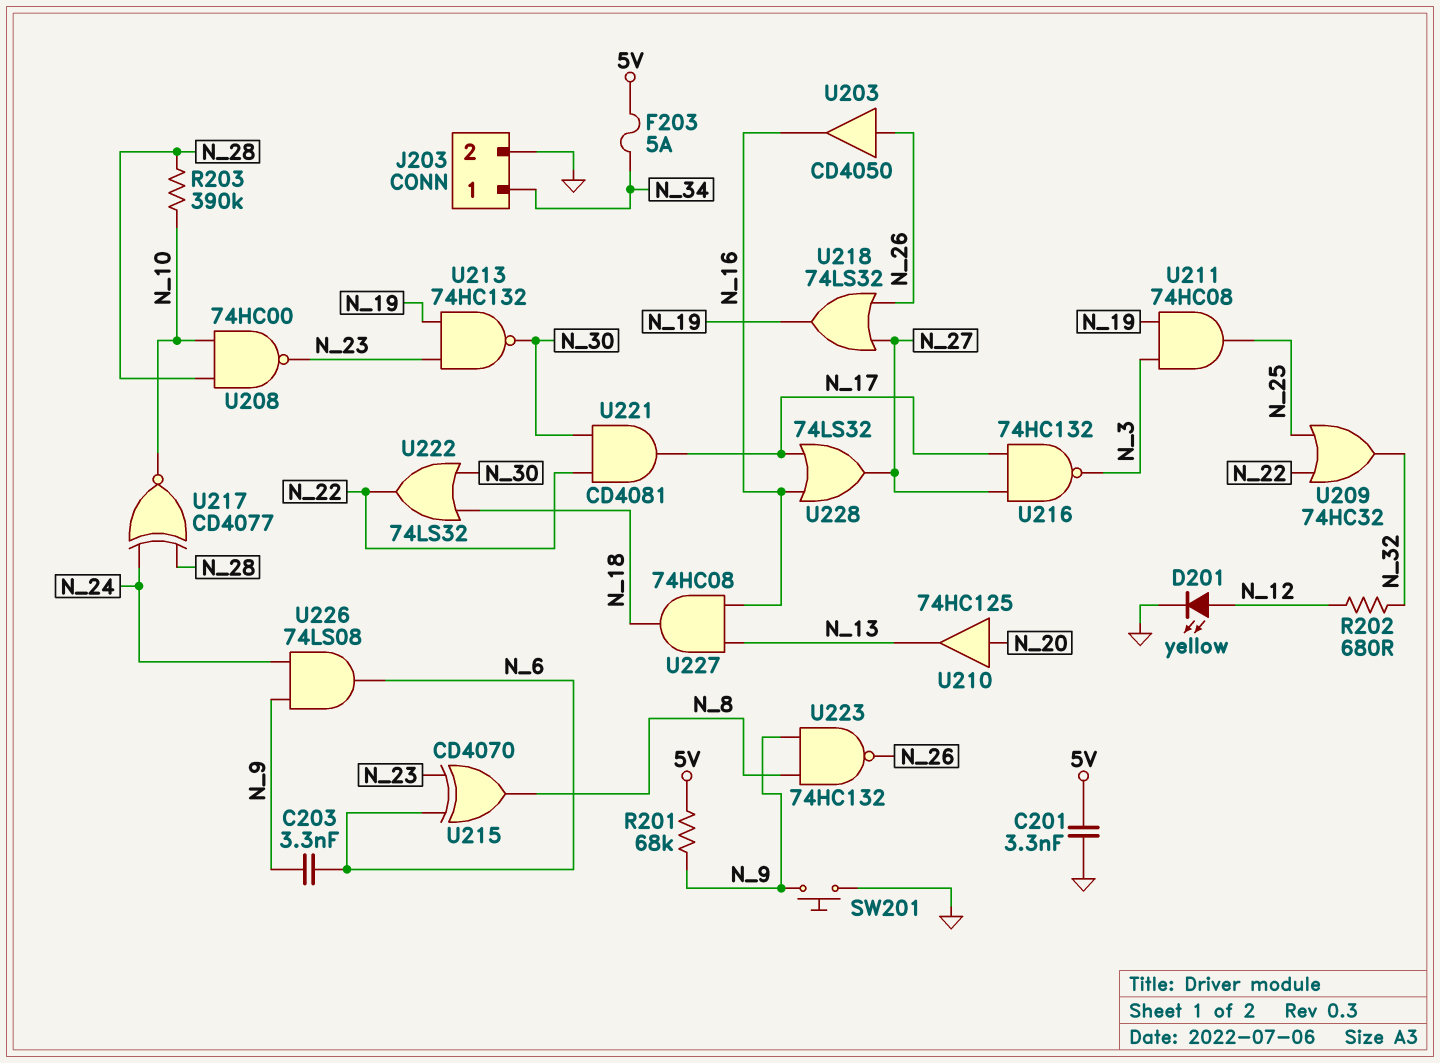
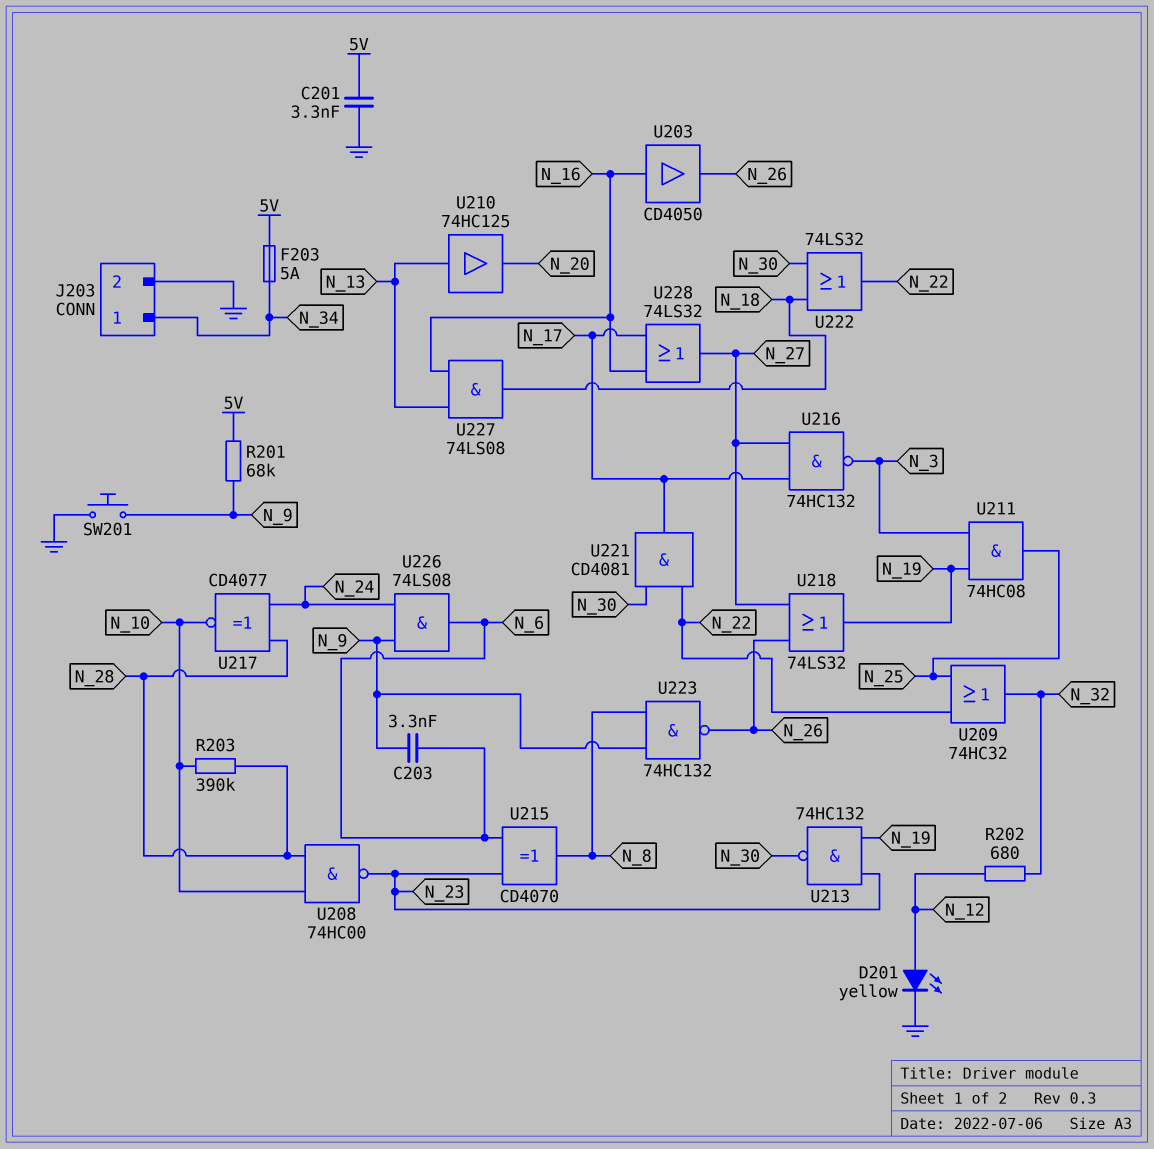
U203: buffer CD4050 (in N_26, out N_16) -> buffer CD4050 (in N_16, out N_26)
U210: buffer 74HC125 (in N_20, out N_13) -> buffer 74HC125 (in N_13, out N_20)
U227: AND 74HC08 (in N_13, in N_16, out N_18) -> AND 74LS08 (in N_13, in N_16, out N_18)

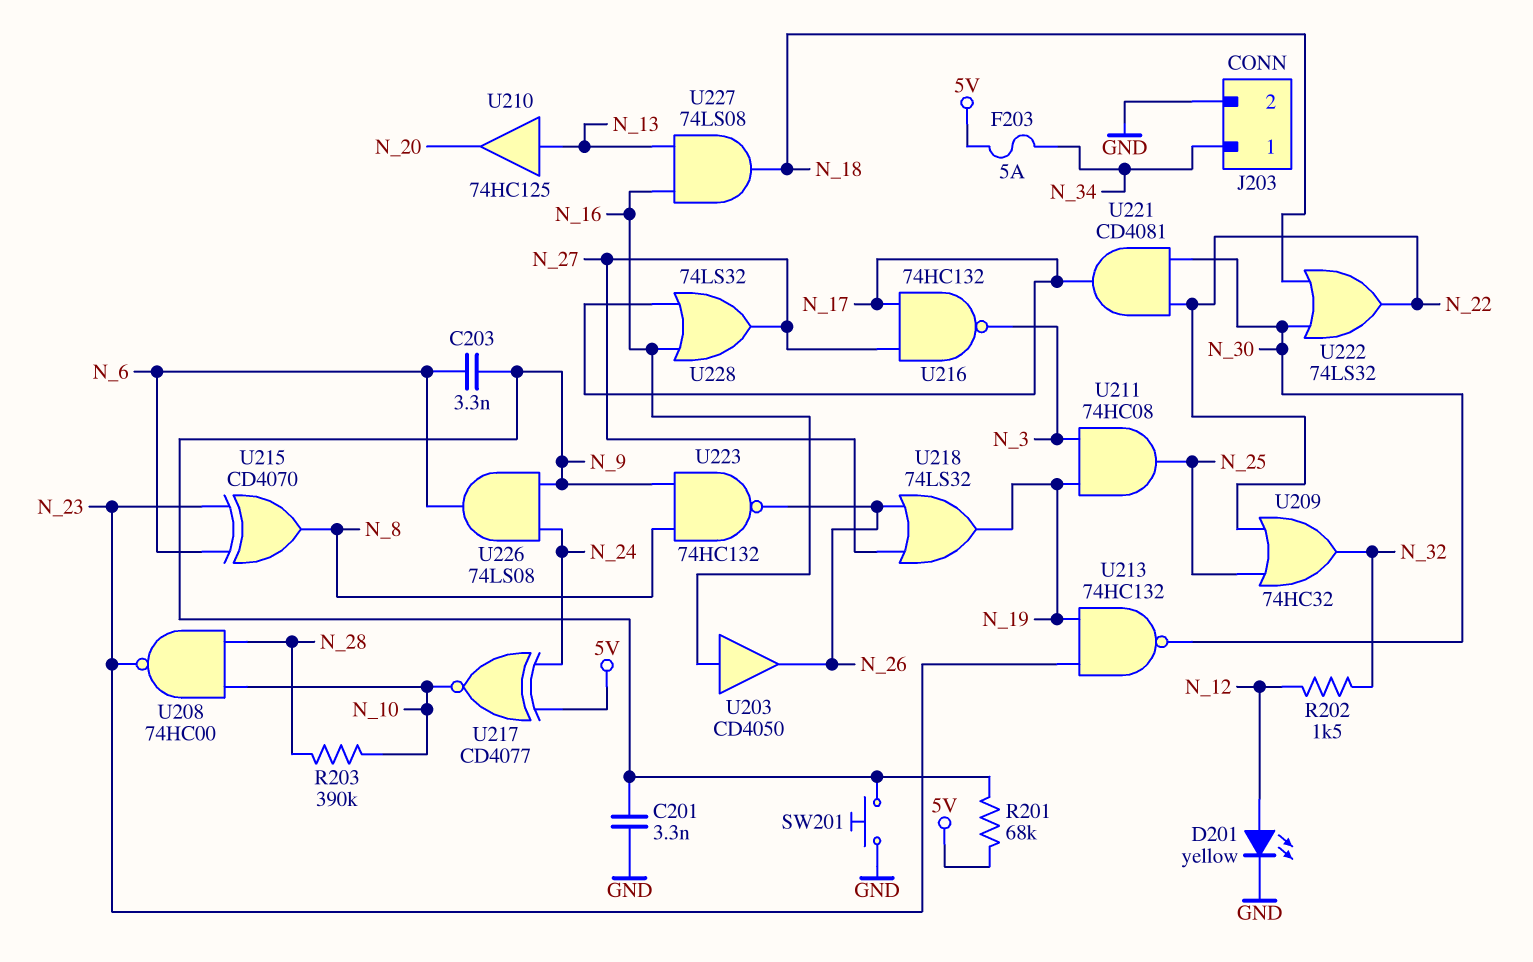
C201: 3.3nF (5V, GND) -> 3.3nF (GND, N_9)
R202: 680 (N_12, N_32) -> 1.5k (N_12, N_32)
U217: XNOR CD4077 (in N_24, in N_28, out N_10) -> XNOR CD4077 (in 5V, in N_24, out N_10)

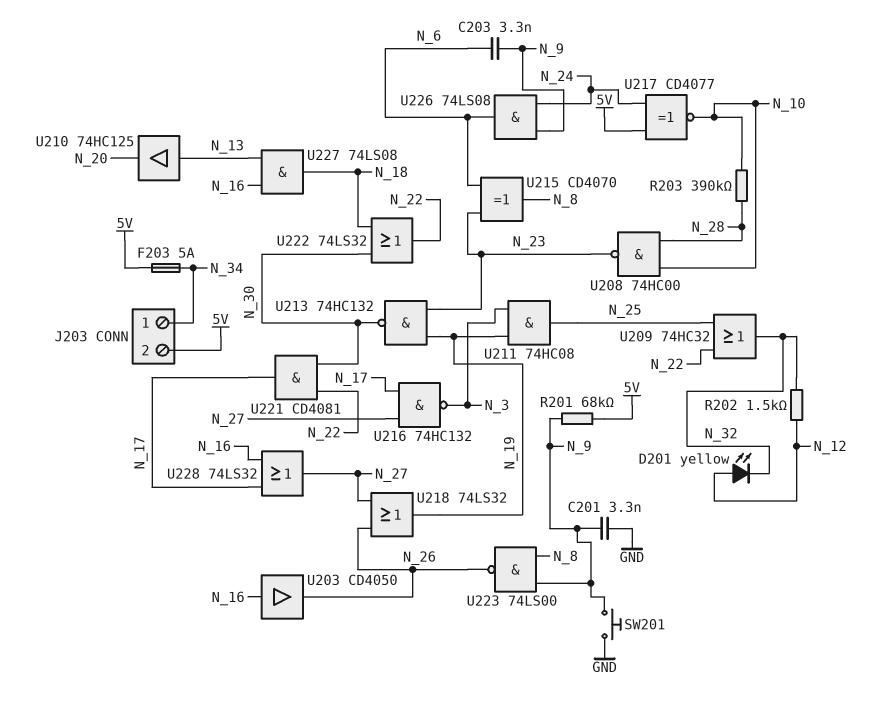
D201: LED yellow (A N_12, K GND) -> LED yellow (A N_12, K N_32)
J203 pin 2: GND -> 5V
U223: NAND 74HC132 (in N_8, in N_9, out N_26) -> NAND 74LS00 (in N_8, in N_9, out N_26)

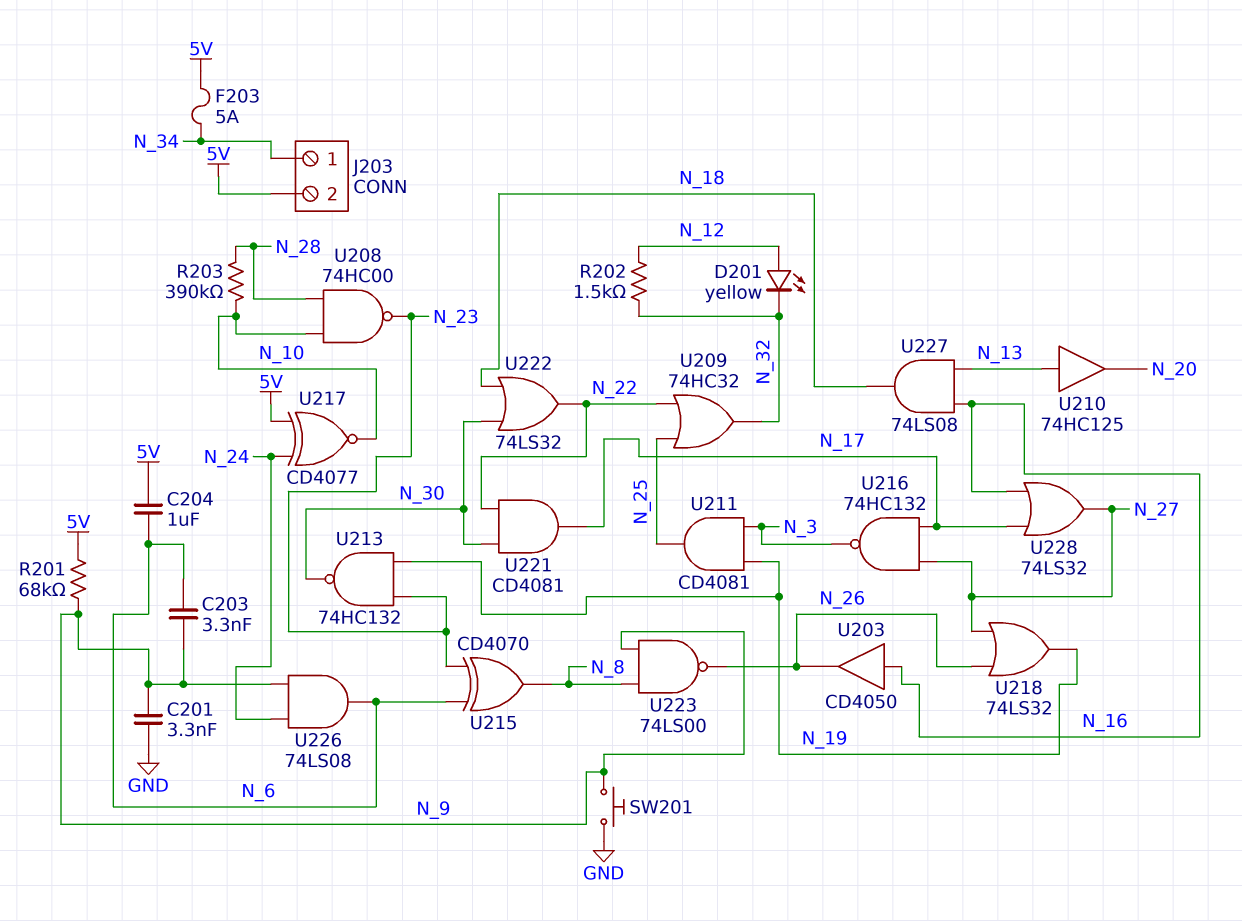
C204: none -> 1uF (5V, N_6)
U211: AND 74HC08 (in N_3, in N_19, out N_25) -> AND CD4081 (in N_3, in N_19, out N_25)

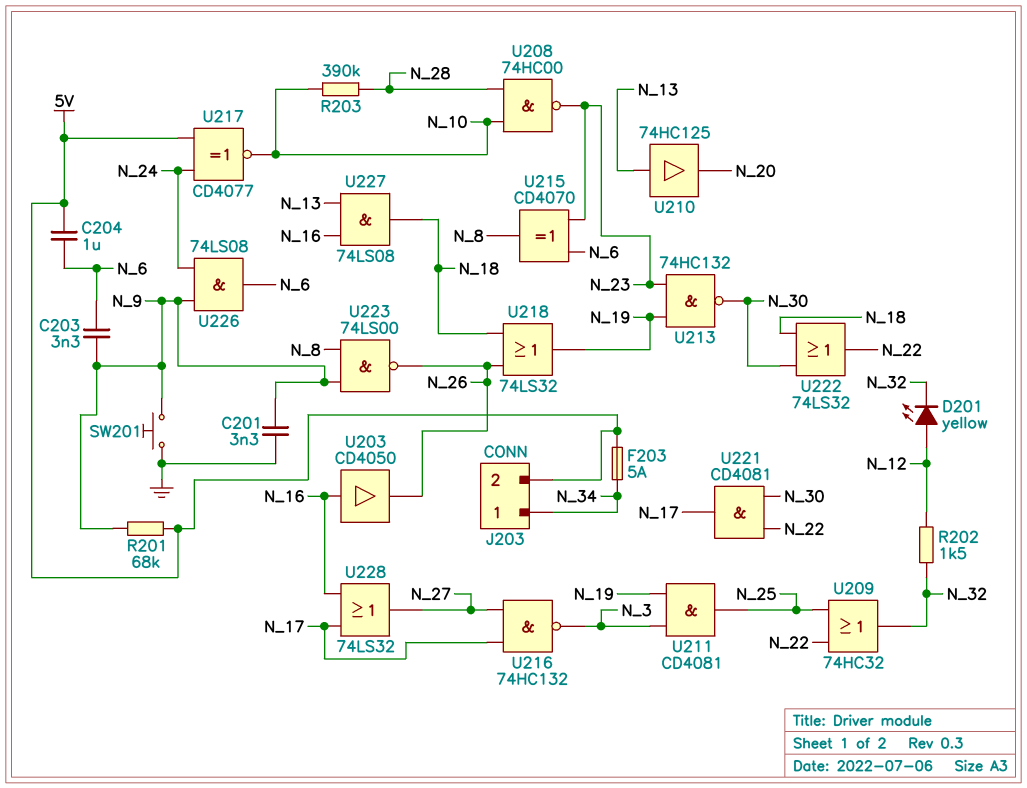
U218: OR 74LS32 (in N_26, in N_27, out N_19) -> OR 74LS32 (in N_18, in N_26, out N_19)

